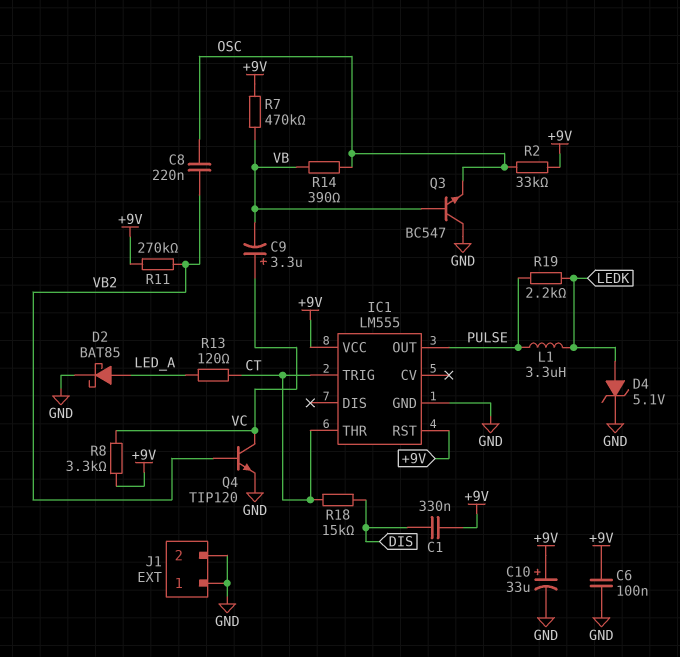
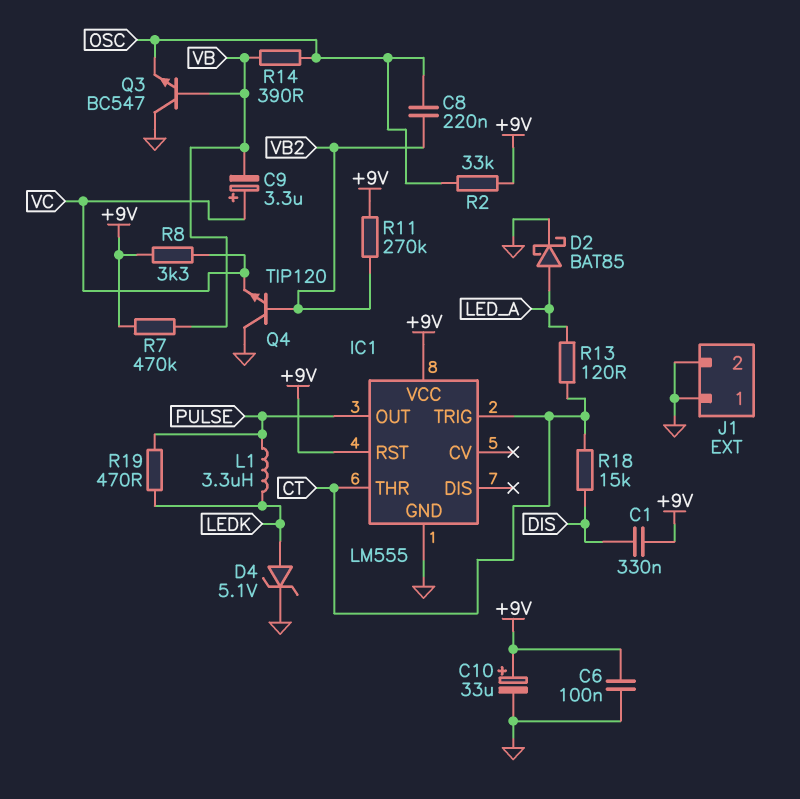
Q4: NPN TIP120 (B VB2, C VC, E GND) -> NPN TIP120 (B VB2, C GND, E VC)
R19: 2.2k (LEDK, PULSE) -> 470 (LEDK, PULSE)

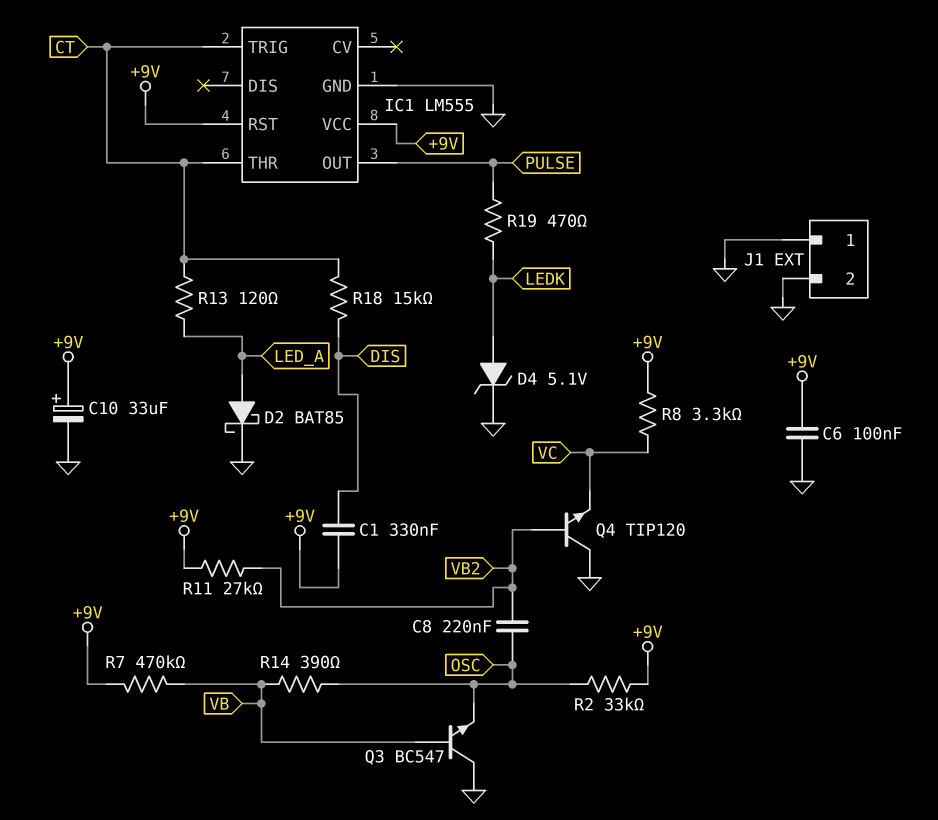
C9: 3.3uF (plus VC, minus VB) -> none
L1: 3.3uH (LEDK, PULSE) -> none
R11: 270k (+9V, VB2) -> 27k (+9V, VB2)

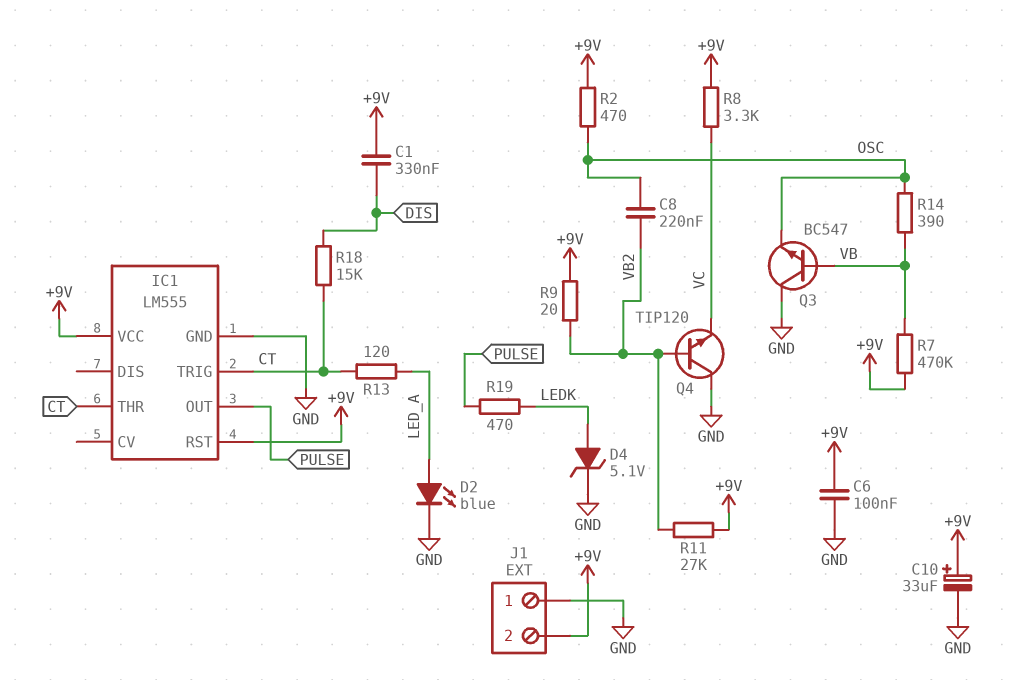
D2: schottky BAT85 (A LED_A, K GND) -> LED blue (A LED_A, K GND)
J1 pin 2: GND -> +9V
R2: 33k (+9V, OSC) -> 470 (+9V, OSC)
R9: none -> 20 (+9V, VB2)

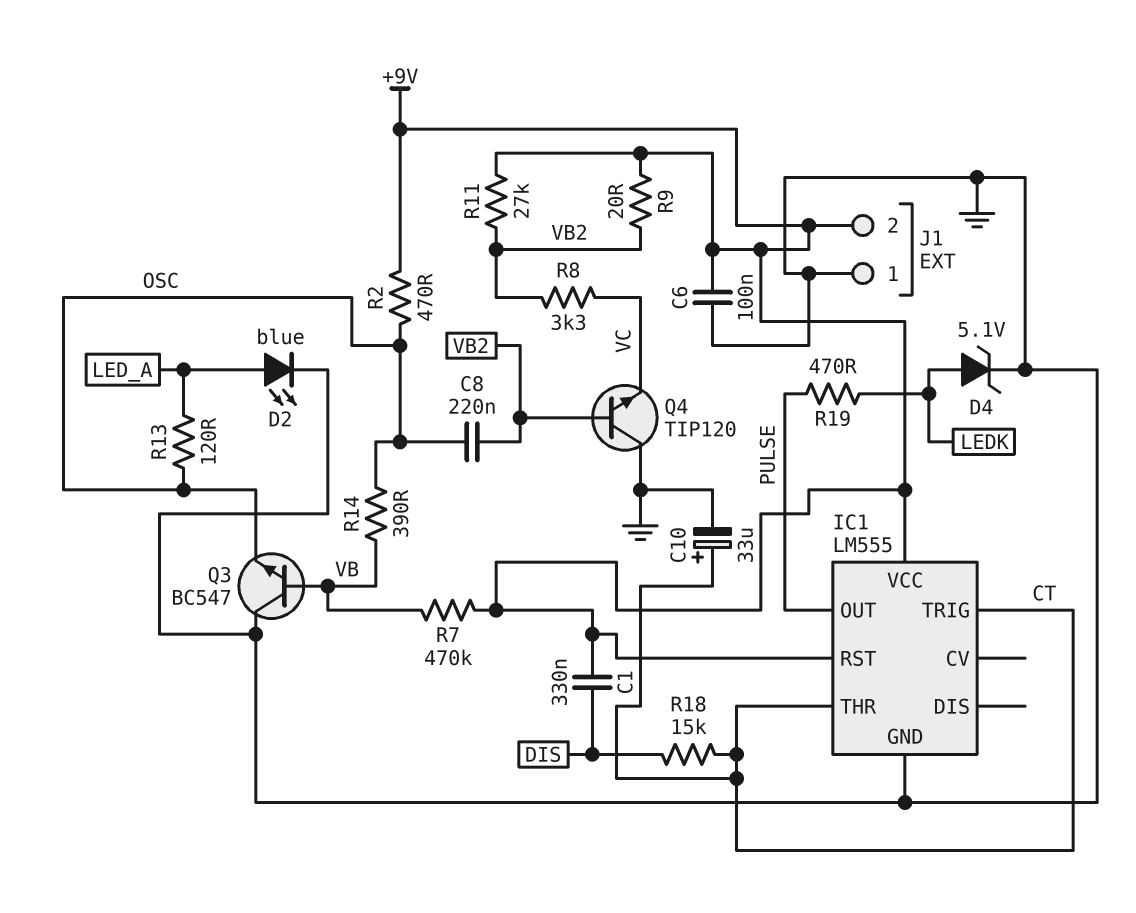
C10: 33uF (plus +9V, minus GND) -> 33uF (plus CT, minus GND)
R8: 3.3k (+9V, VC) -> 3.3k (VB2, VC)
R13: 120 (CT, LED_A) -> 120 (LED_A, OSC)

